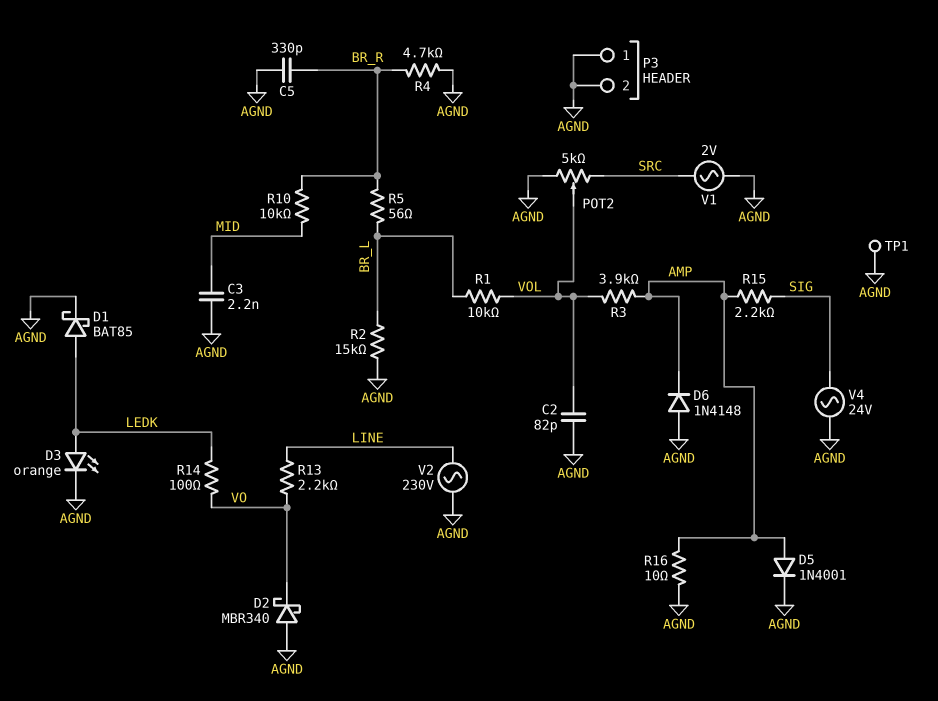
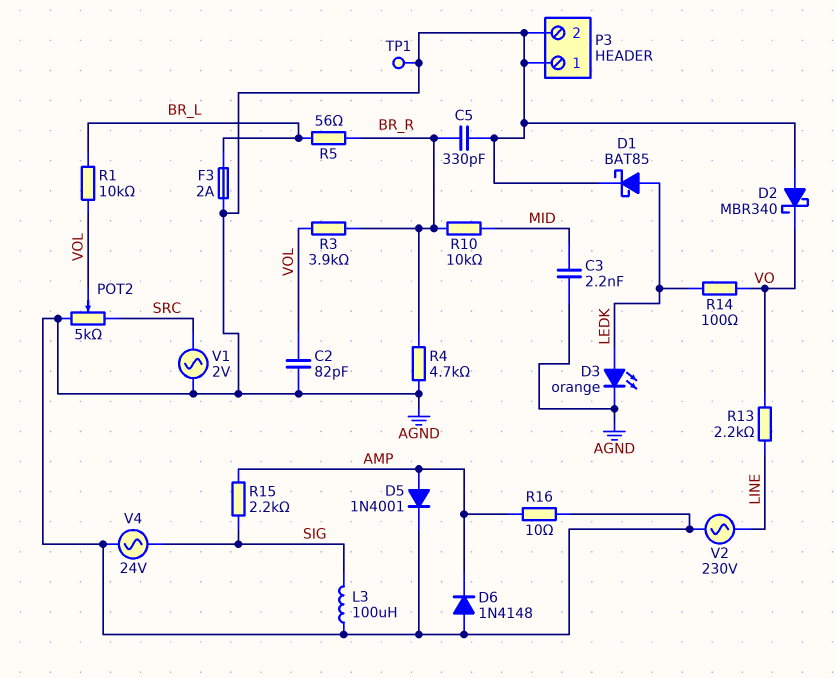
F3: none -> 2A (AGND, BR_L)
L3: none -> 100uH (AGND, SIG)
R2: 15k (AGND, BR_L) -> none
R3: 3.9k (AMP, VOL) -> 3.9k (BR_R, VOL)

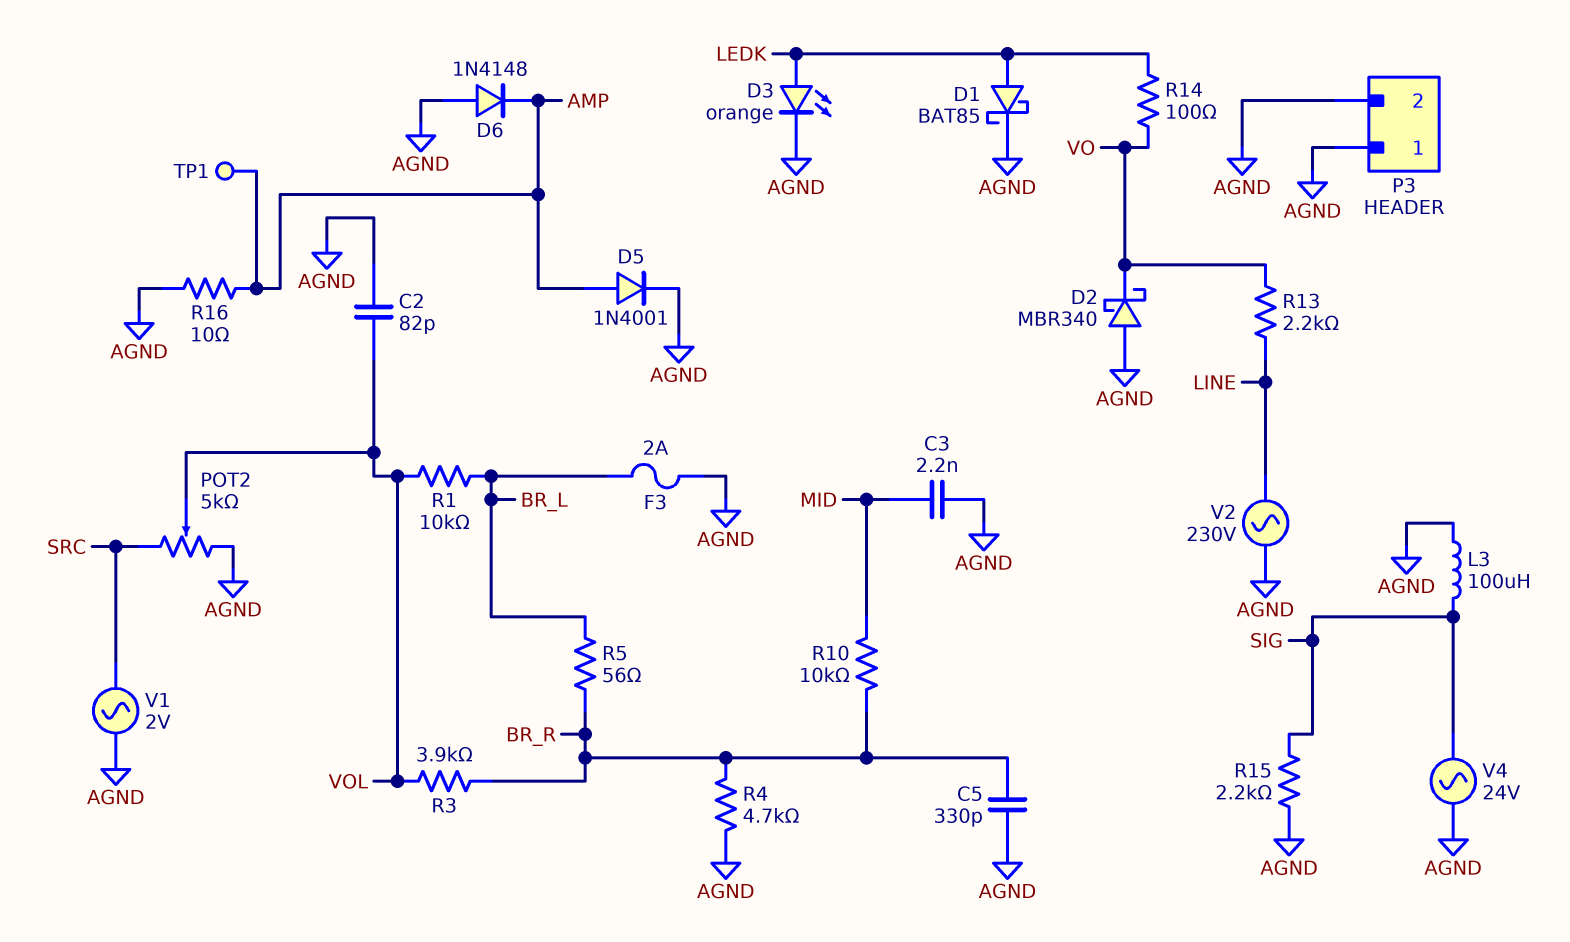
R15: 2.2k (AMP, SIG) -> 2.2k (AGND, SIG)
TP1: test point (AGND) -> test point (AMP)

